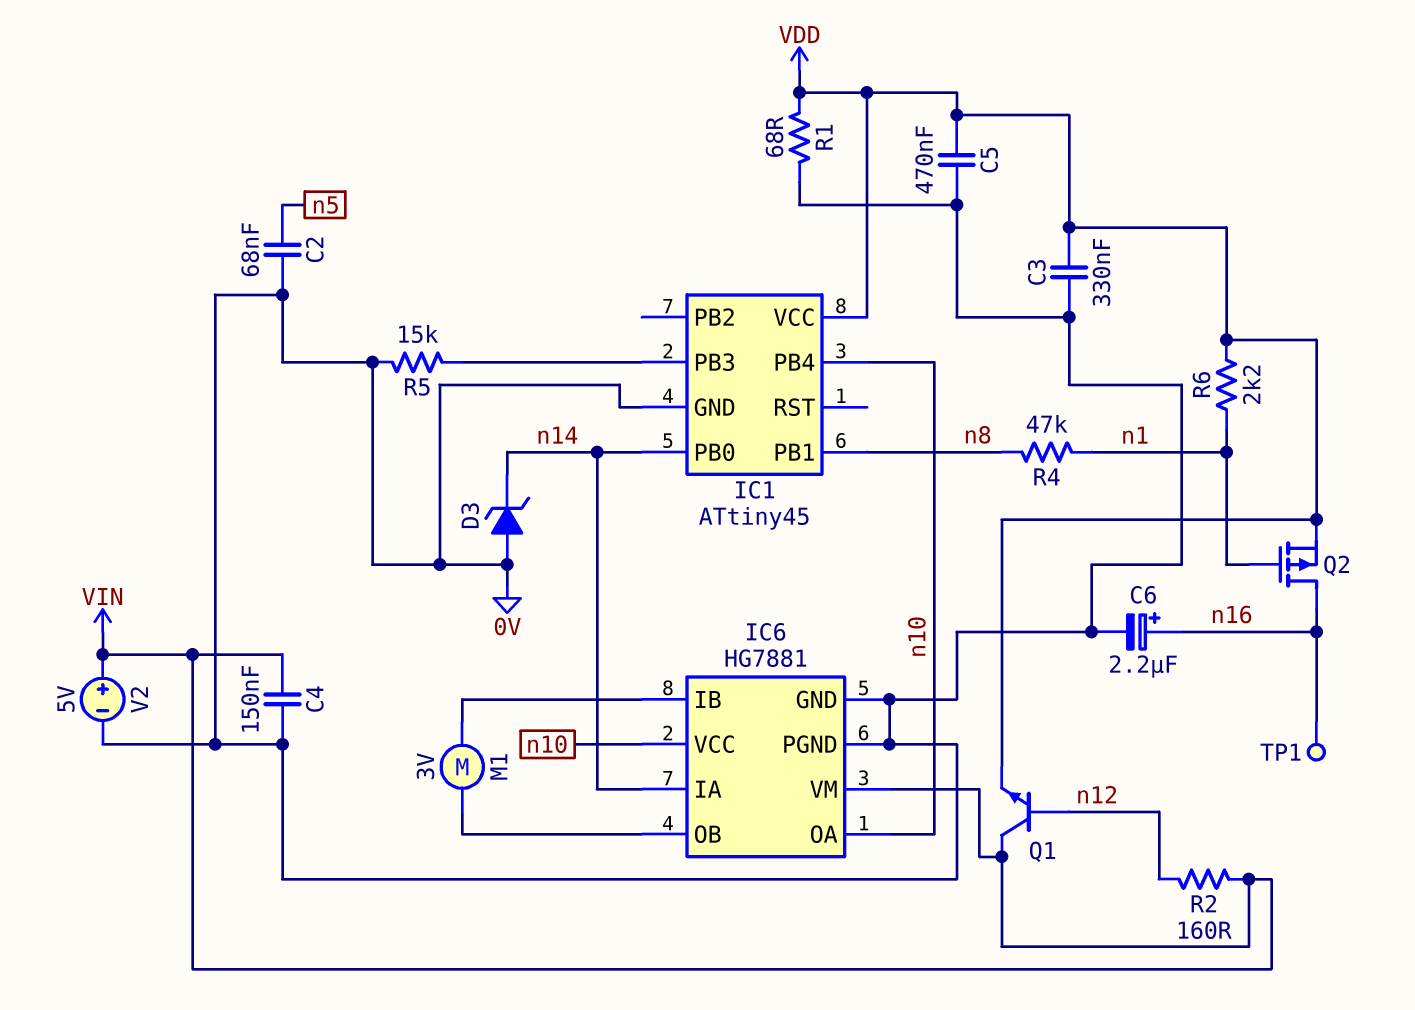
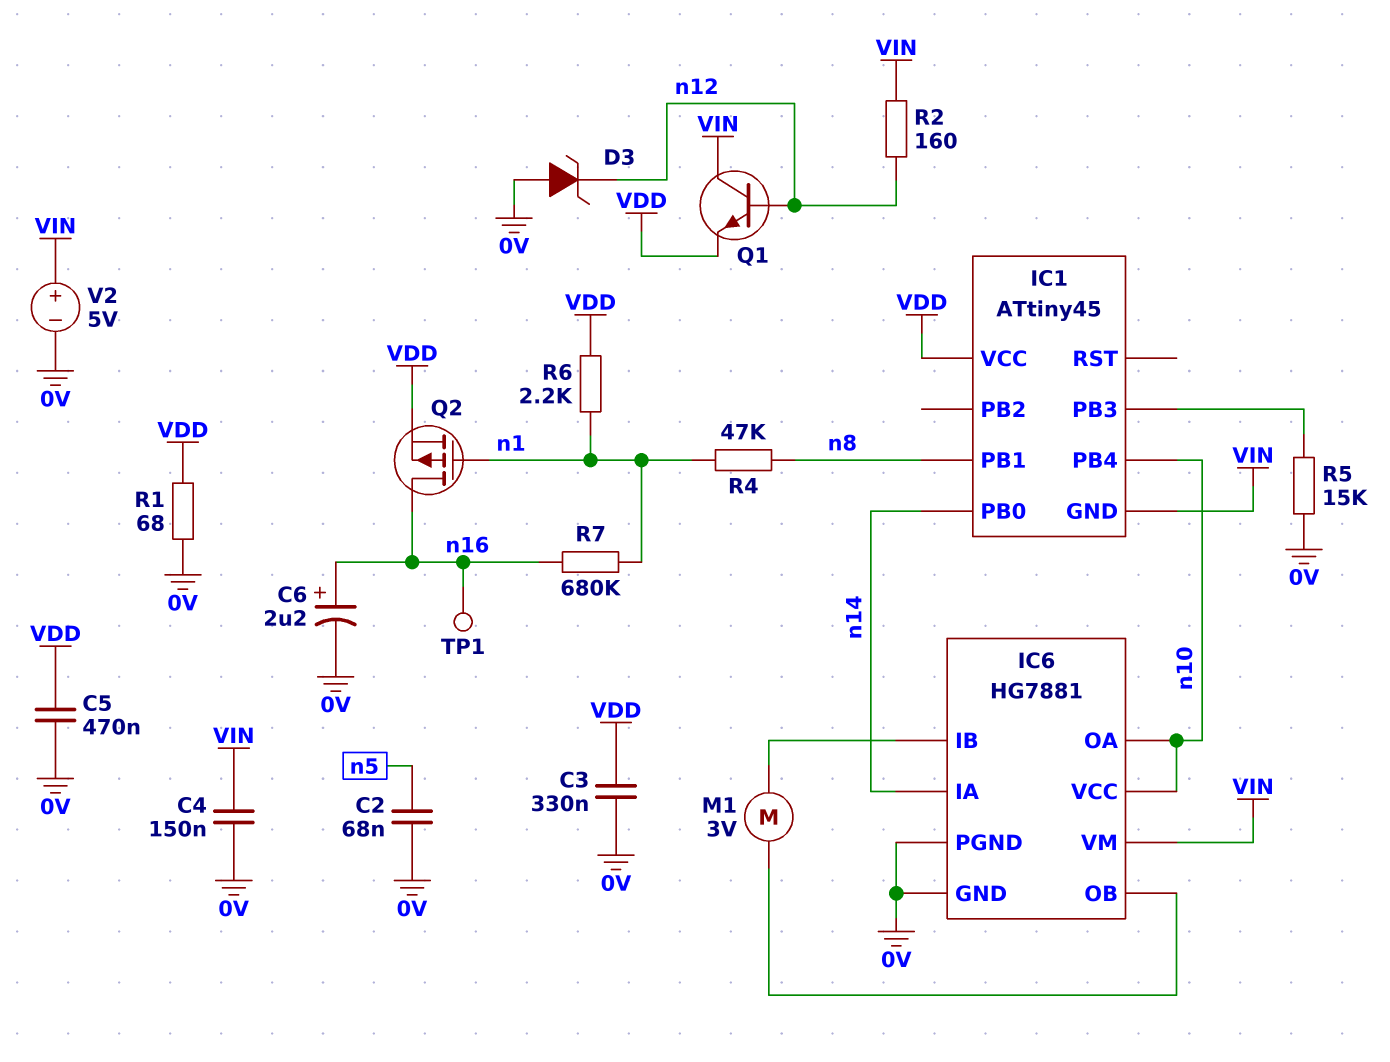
D3: zener (A 0V, K n14) -> zener (A 0V, K n12)
IC1 pin GND: 0V -> VIN
R7: none -> 680k (n1, n16)

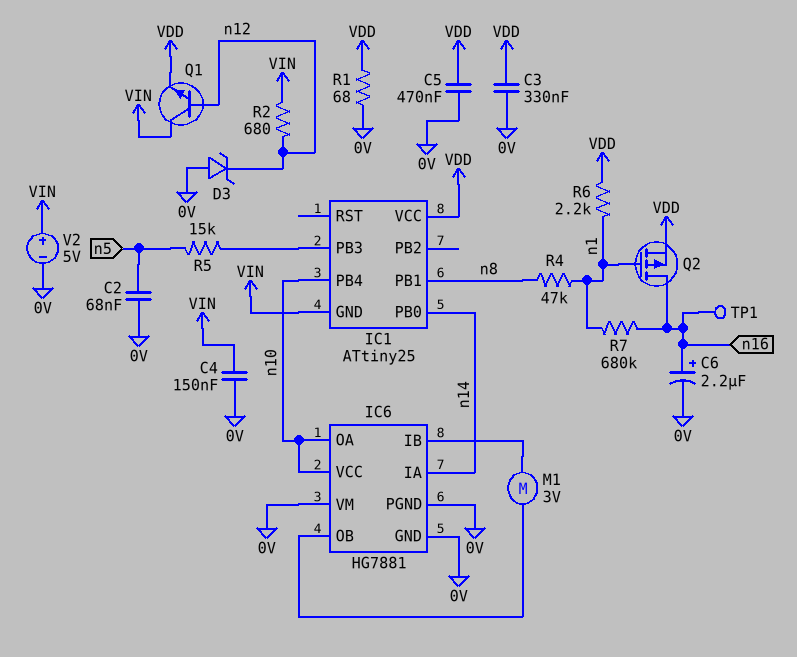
IC1: ATtiny45 -> ATtiny25
IC6 pin VM: VIN -> 0V
R2: 160 (VIN, n12) -> 680 (VIN, n12)
R5: 15k (0V, IC1/PB3) -> 15k (IC1/PB3, n5)

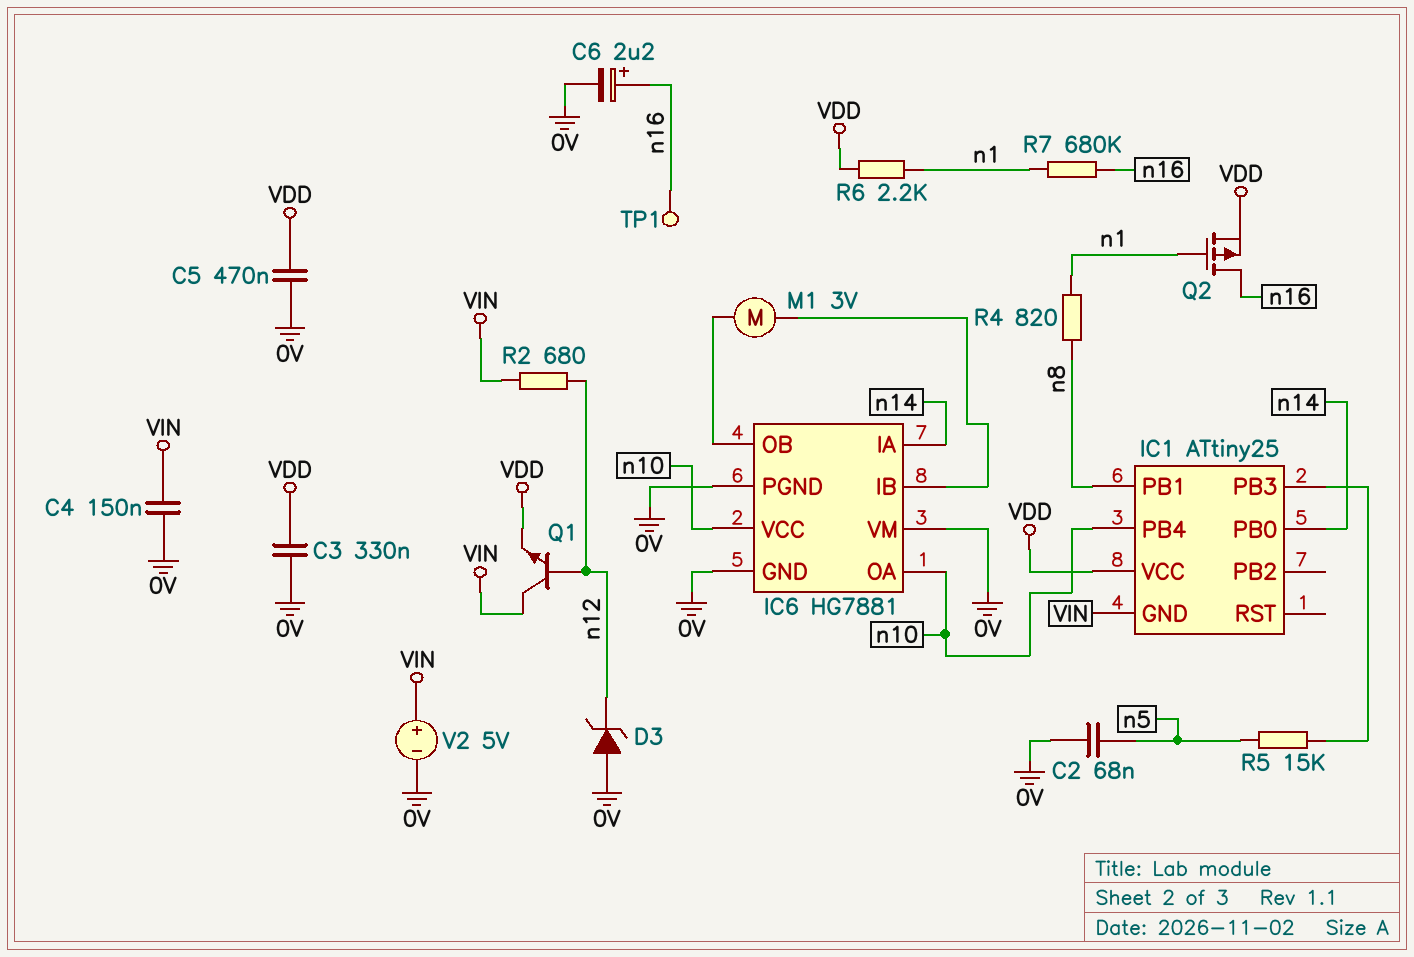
R1: 68 (0V, VDD) -> none
R4: 47k (n1, n8) -> 820 (n1, n8)

